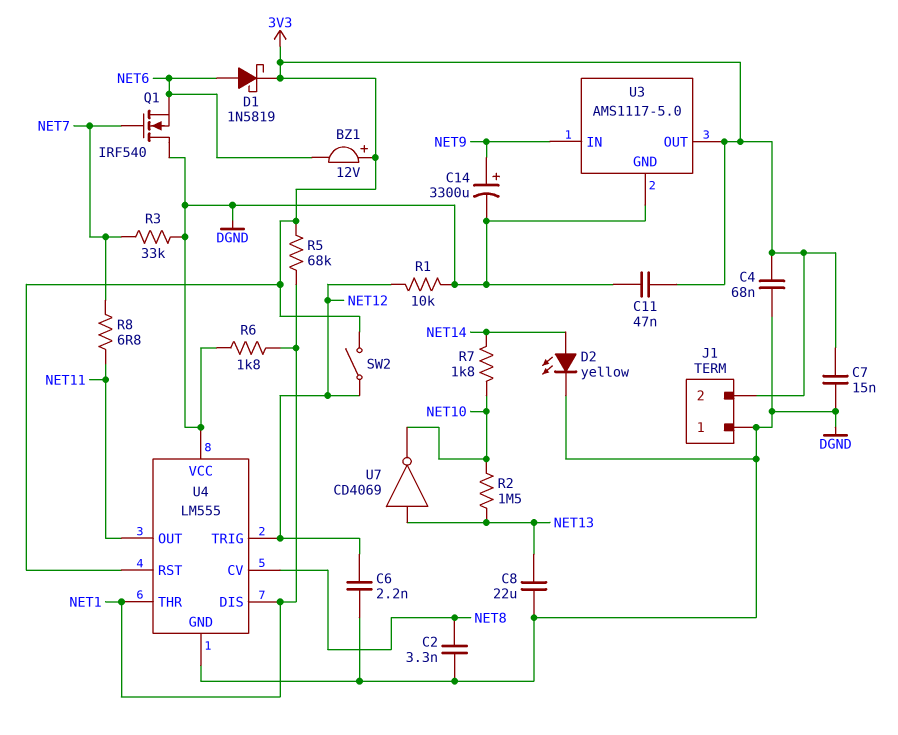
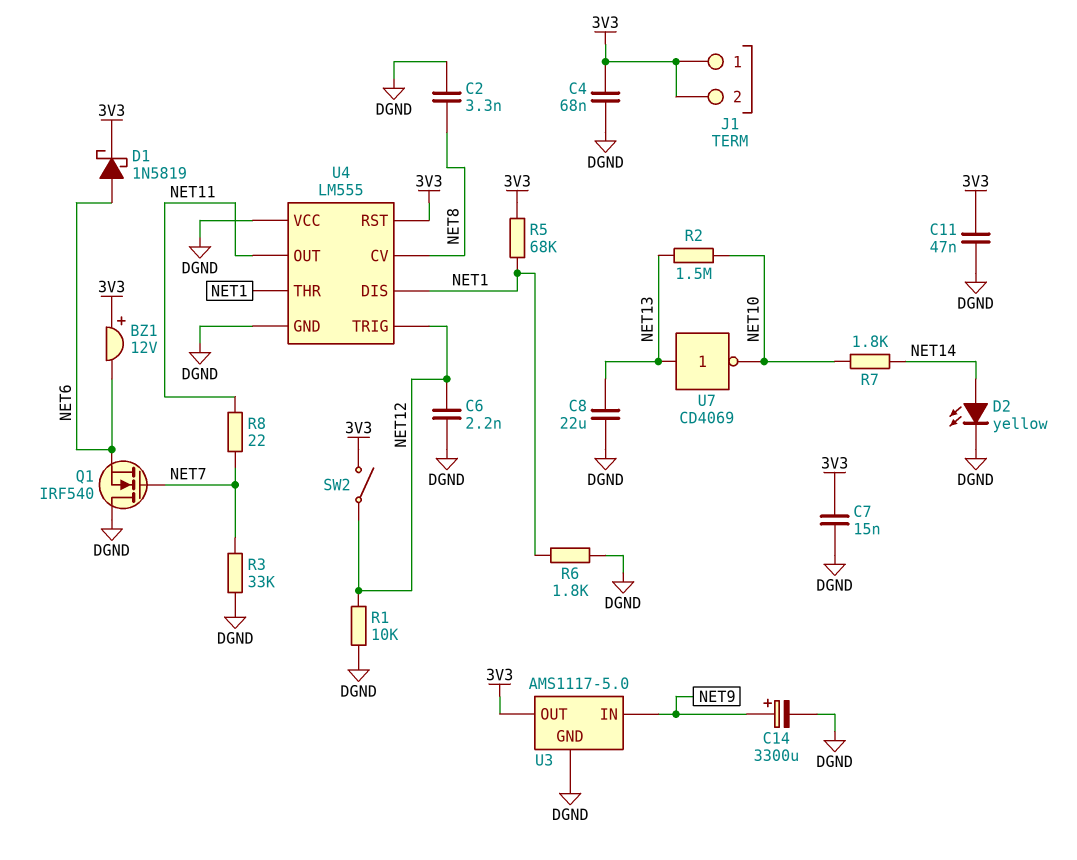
J1 pin 1: DGND -> 3V3
R8: 6.8 (NET7, NET11) -> 22 (NET7, NET11)

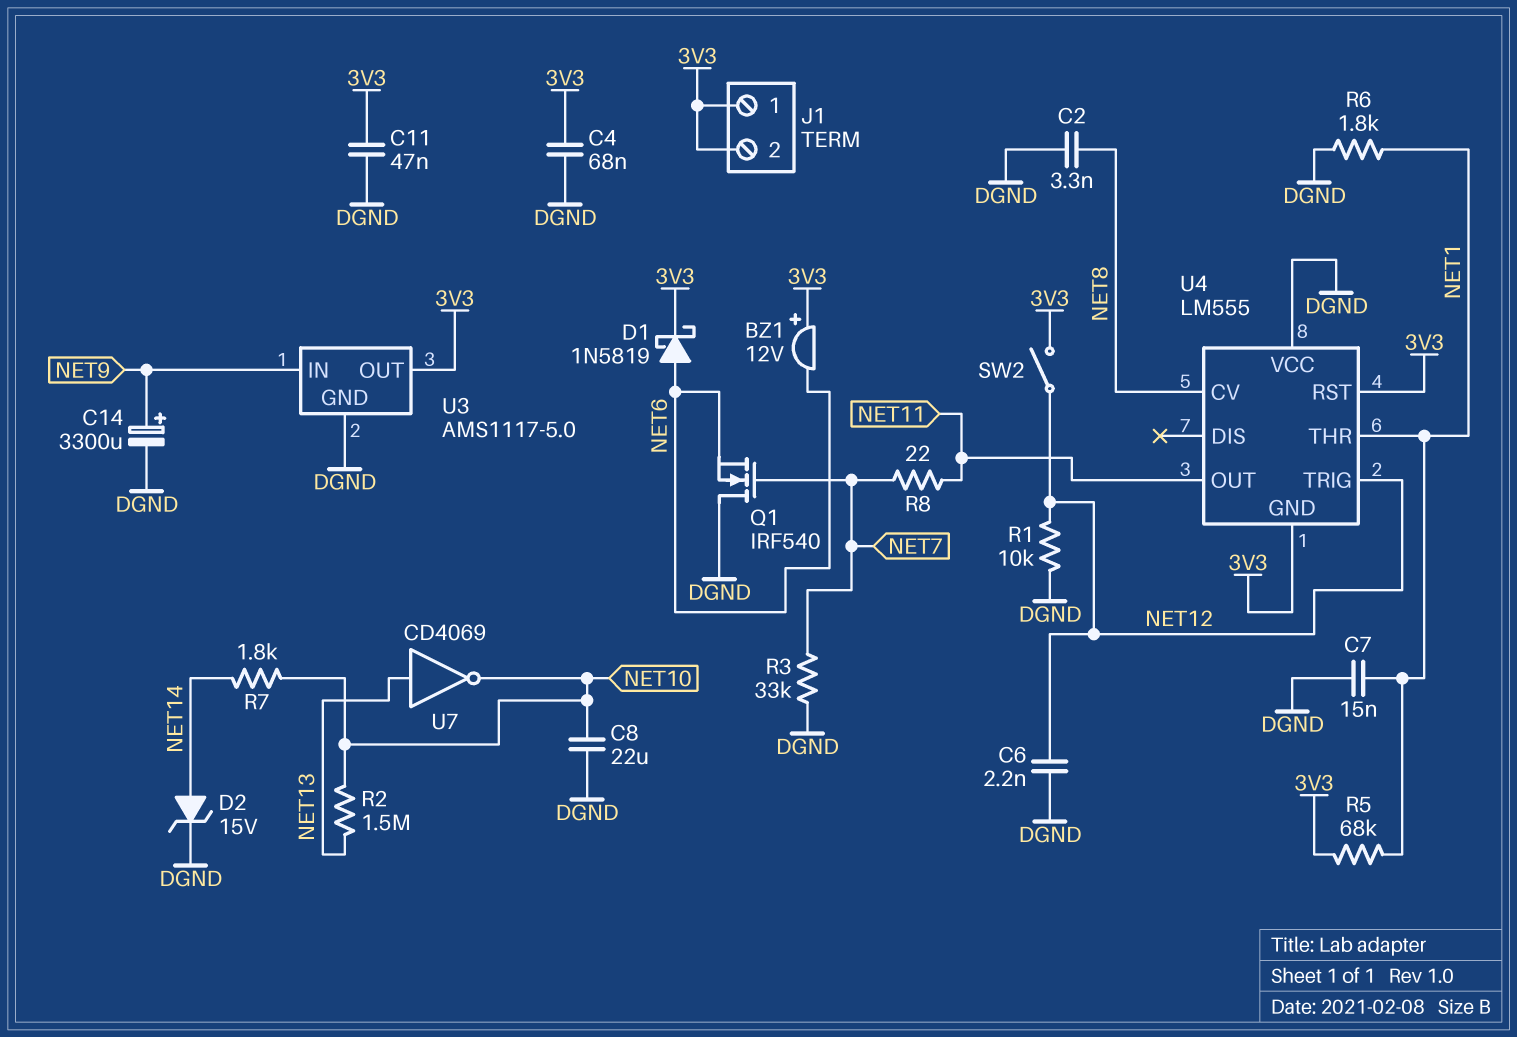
C7: 15nF (3V3, DGND) -> 15nF (DGND, NET1)
C8: 22uF (DGND, NET13) -> 22uF (DGND, NET10)
D2: LED yellow (A NET14, K DGND) -> zener 15V (A NET14, K DGND)
U4 pin DIS: NET1 -> none
U4 pin GND: DGND -> 3V3

